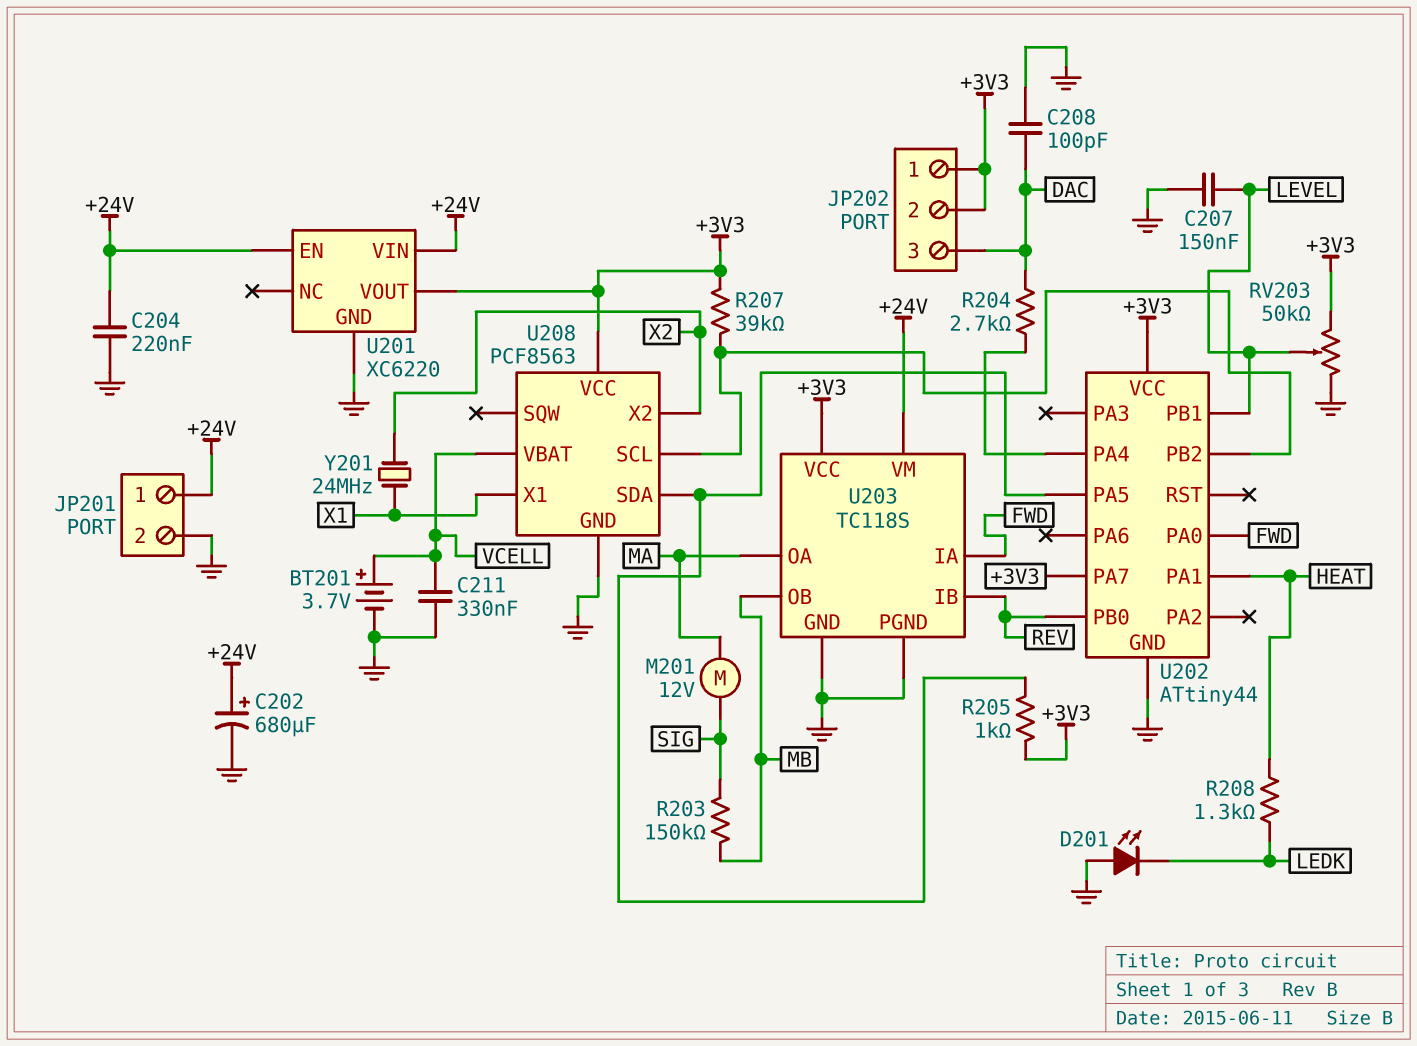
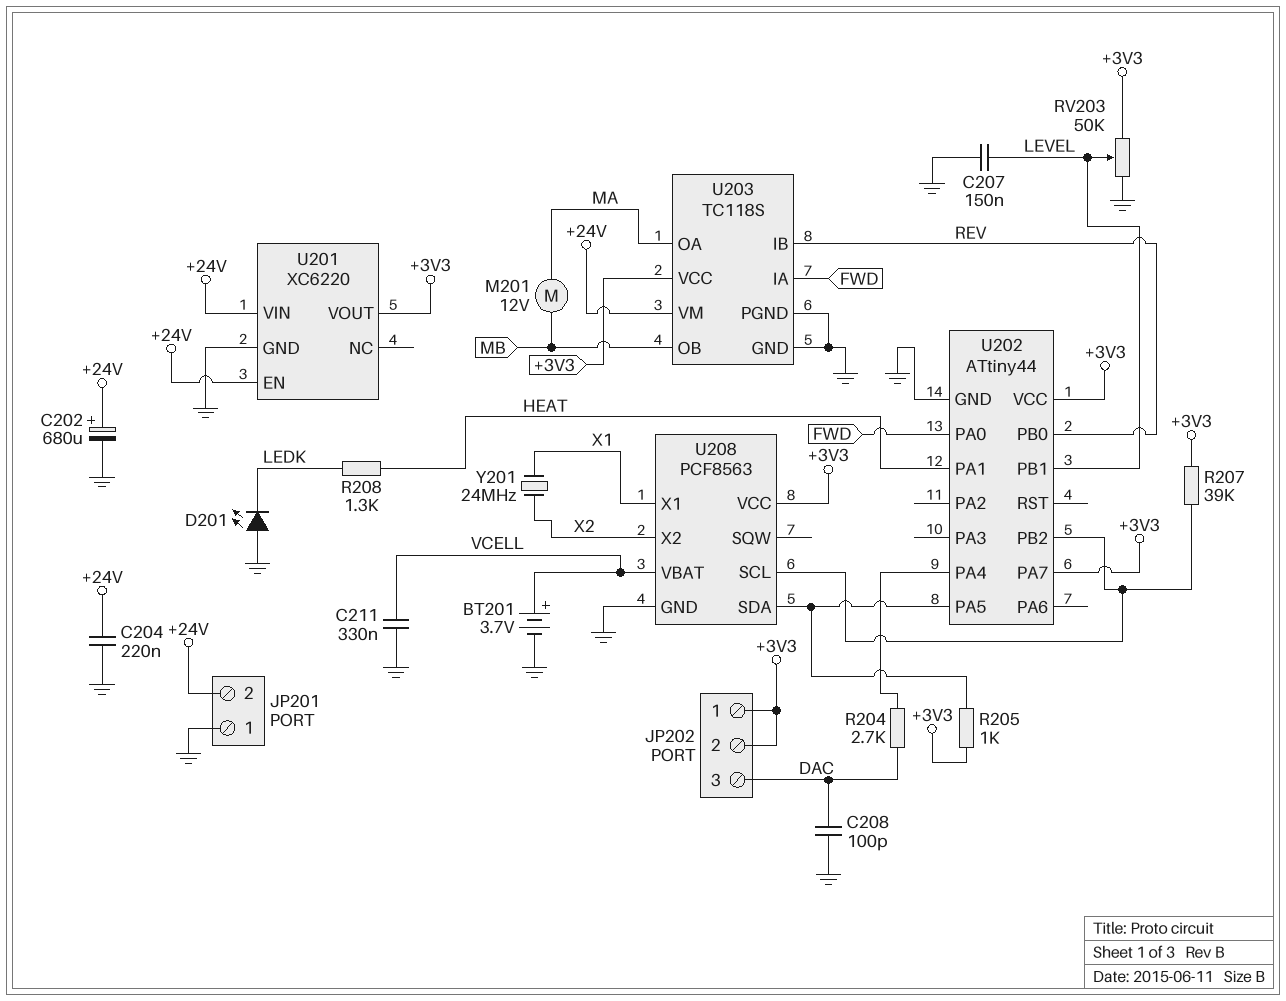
JP201 pin 1: +24V -> GND
JP201 pin 2: GND -> +24V
M201: motor 12V (MA, SIG) -> motor 12V (MA, MB)
R203: 150k (MB, SIG) -> none

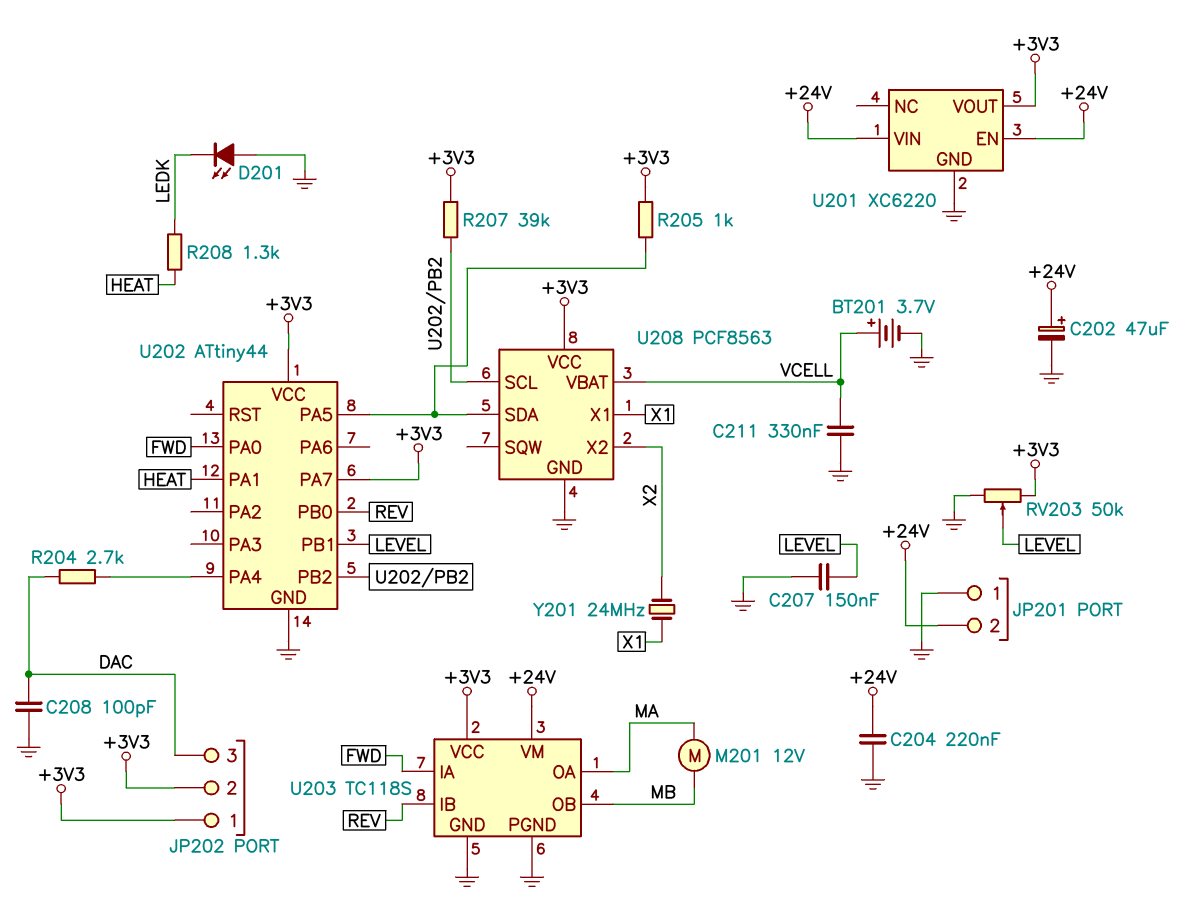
C202: 680uF (plus +24V, minus GND) -> 47uF (plus +24V, minus GND)

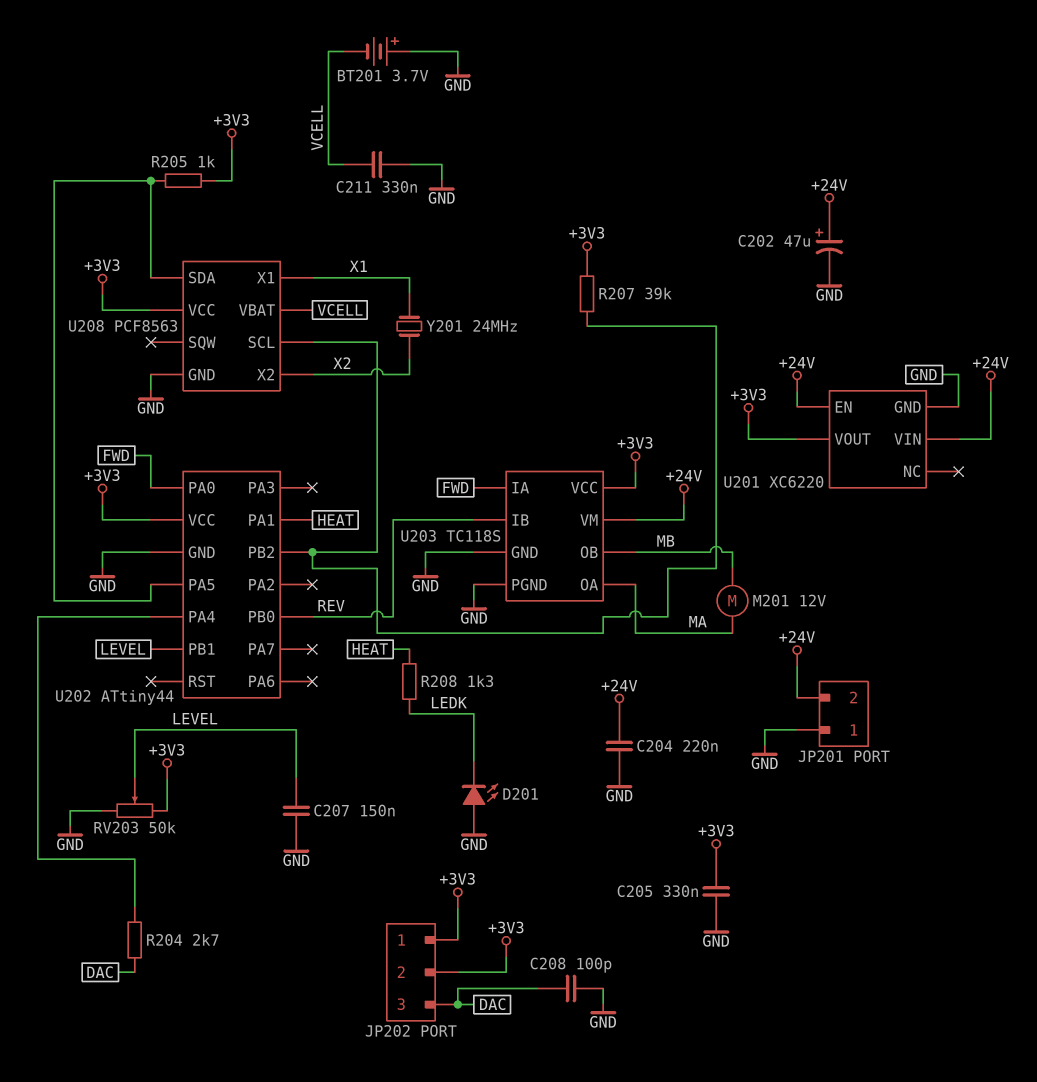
BT201: 3.7V (plus VCELL, minus GND) -> 3.7V (plus GND, minus VCELL)
C205: none -> 330nF (+3V3, GND)
U202 pin PA7: +3V3 -> none

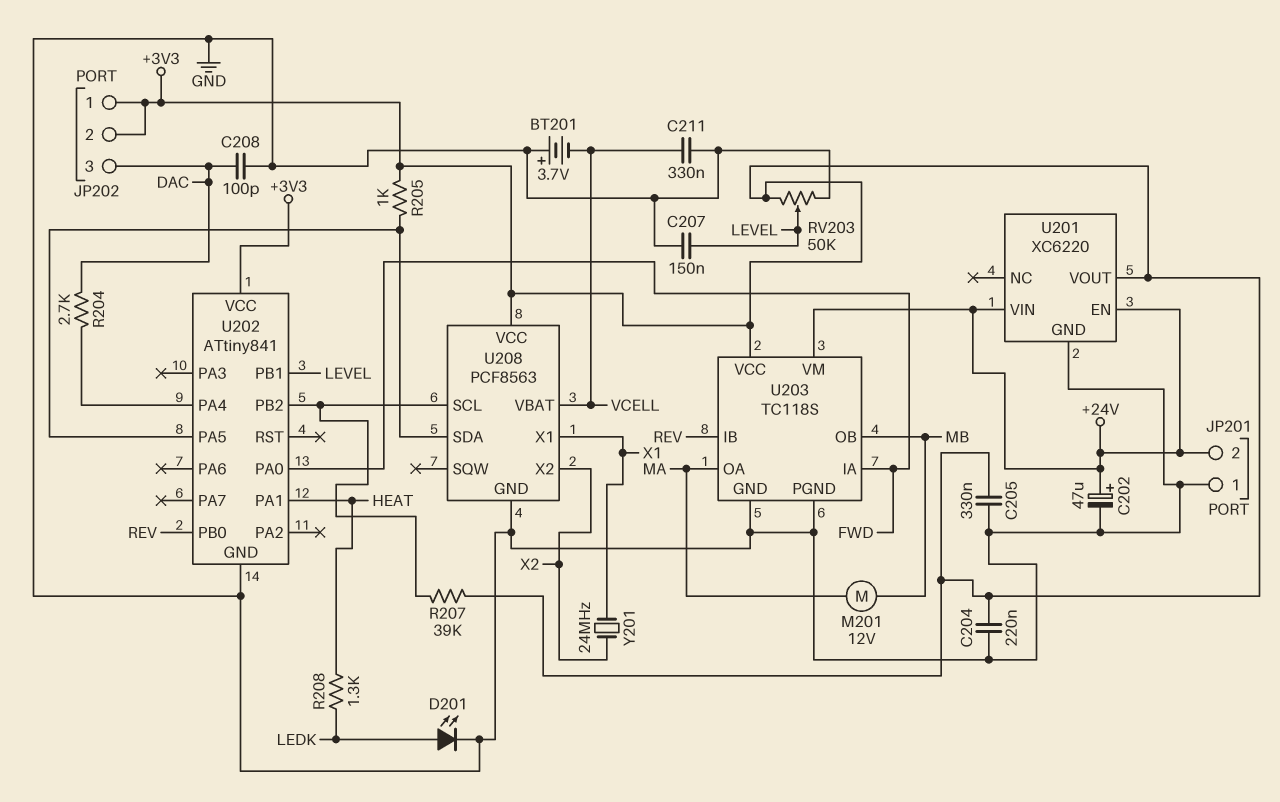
C204: 220nF (+24V, GND) -> 220nF (+3V3, GND)
D201: LED (A GND, K LEDK) -> LED (A LEDK, K GND)
U202: ATtiny44 -> ATtiny841

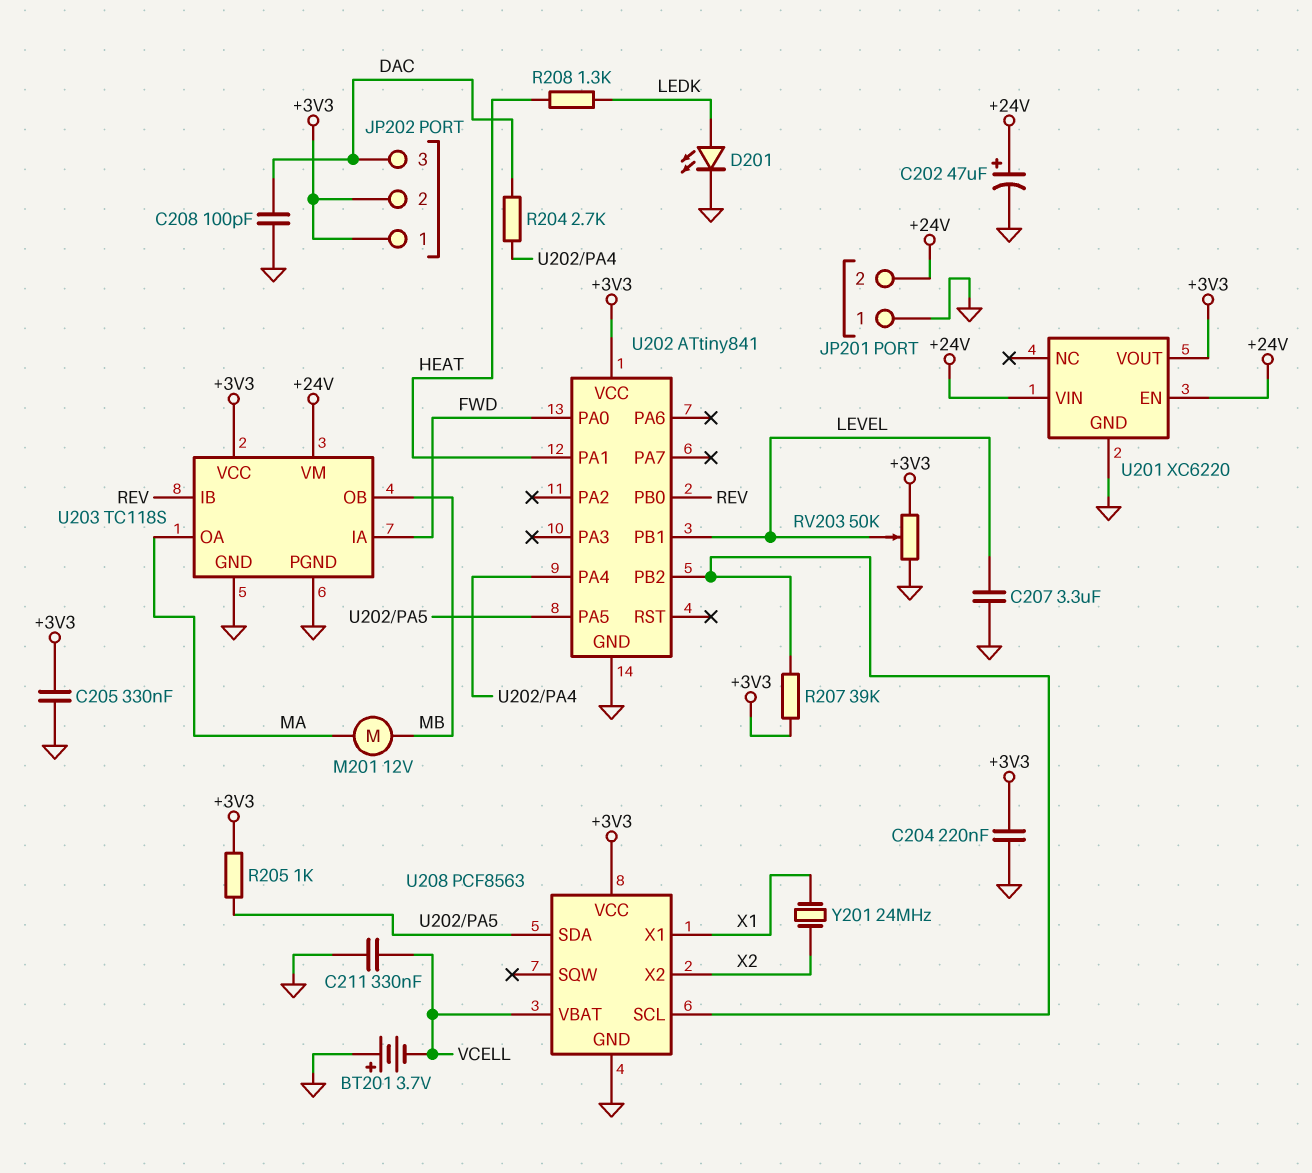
C207: 150nF (GND, LEVEL) -> 3.3uF (GND, LEVEL)

